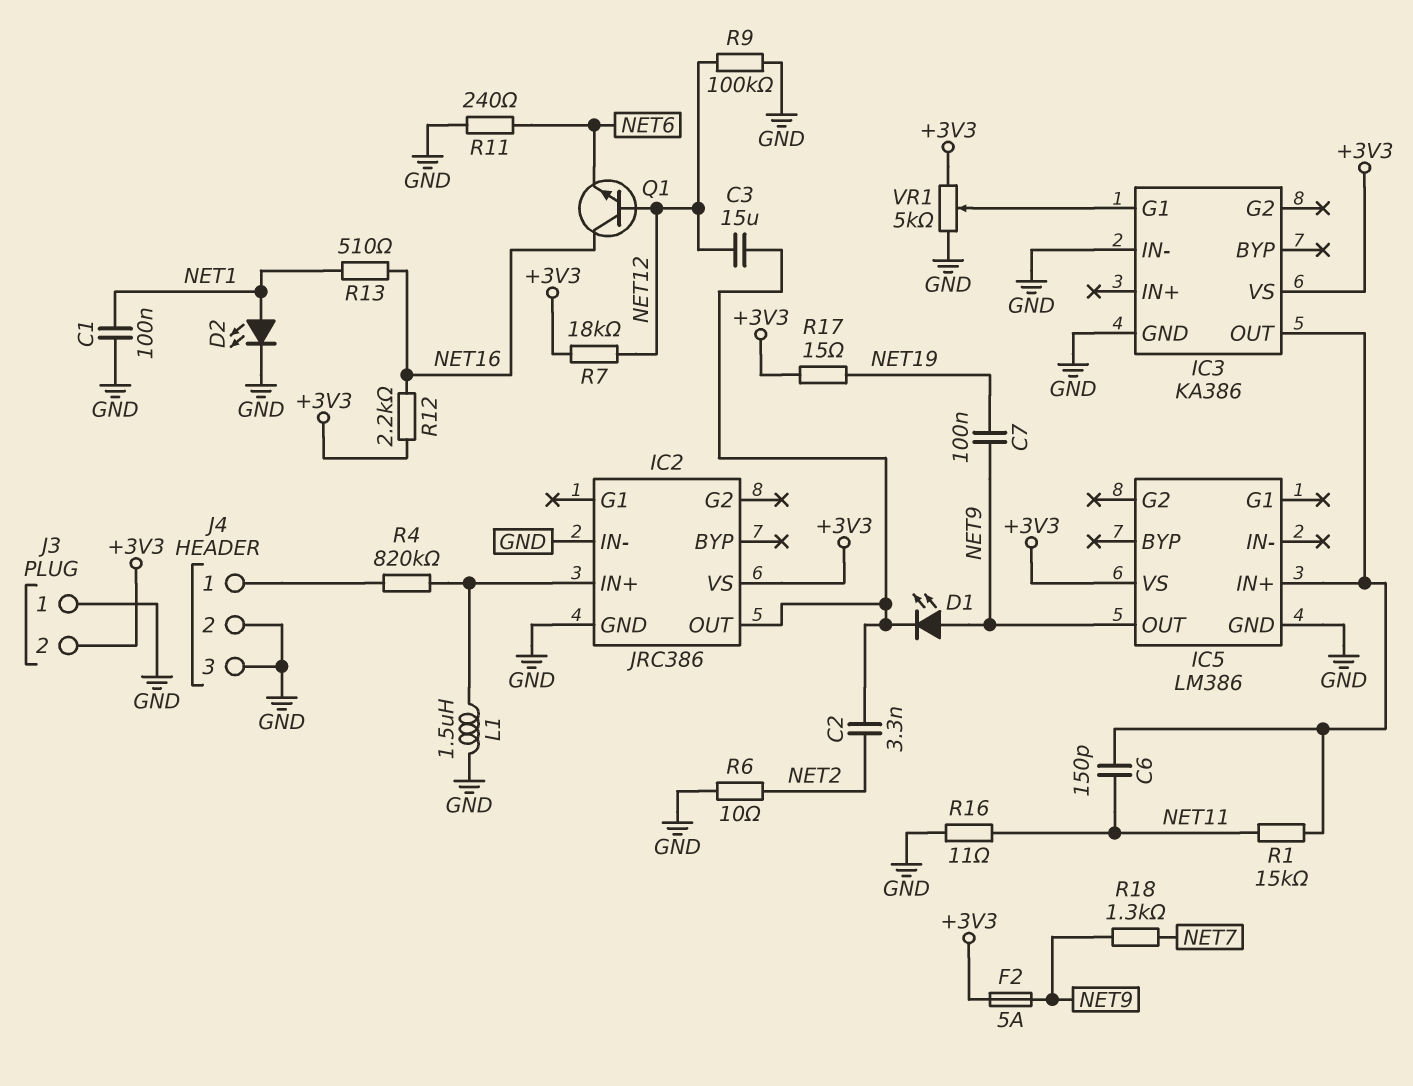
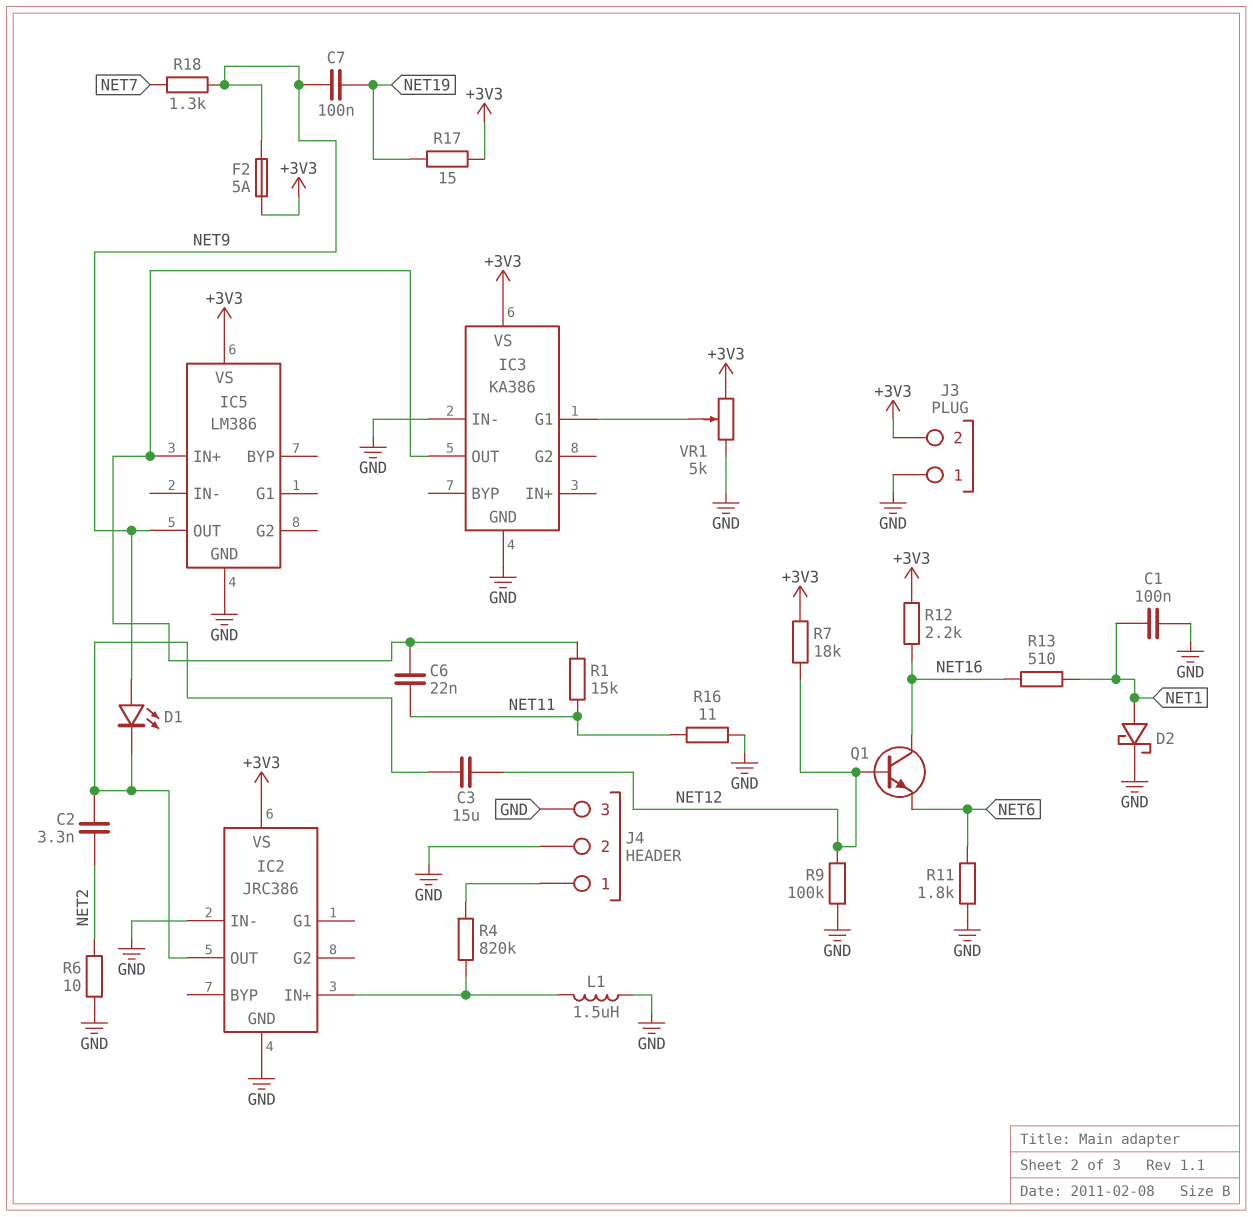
C6: 150pF (IC3/OUT, NET11) -> 22nF (IC3/OUT, NET11)
D2: LED (A NET1, K GND) -> schottky (A NET1, K GND)
R11: 240 (GND, NET6) -> 1.8k (GND, NET6)

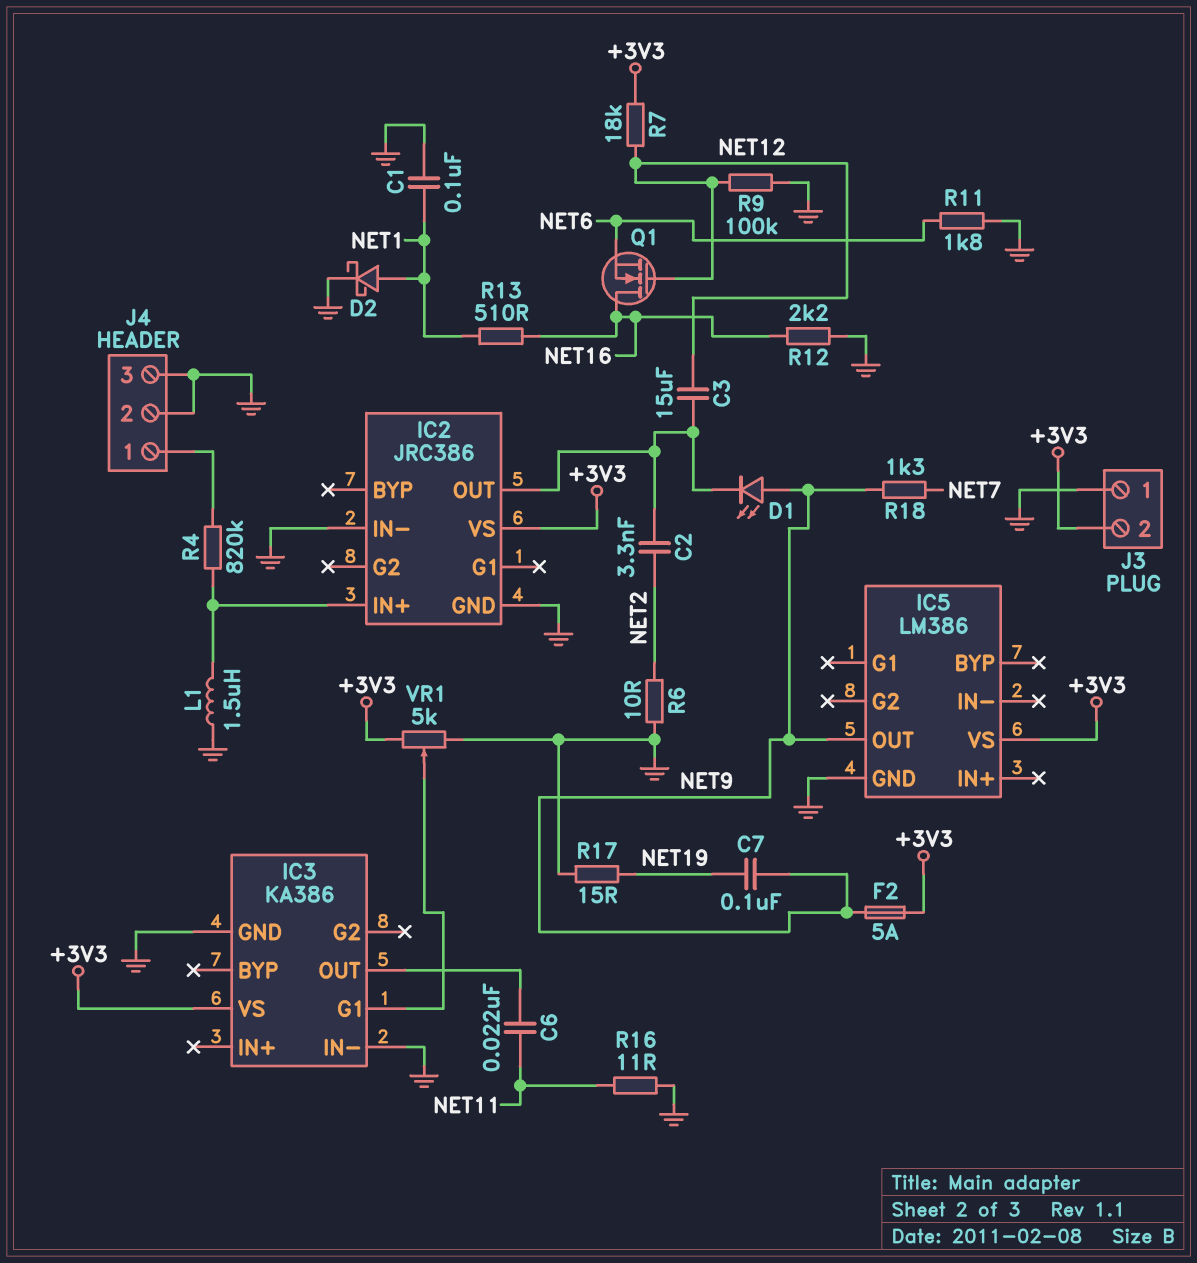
IC5 pin IN+: IC3/OUT -> none
Q1: NPN (B NET12, C NET16, E NET6) -> NMOS (G NET12, D NET16, S NET6)
R1: 15k (IC3/OUT, NET11) -> none
R12: 2.2k (+3V3, NET16) -> 2.2k (GND, NET16)
R17: 15 (+3V3, NET19) -> 15 (GND, NET19)

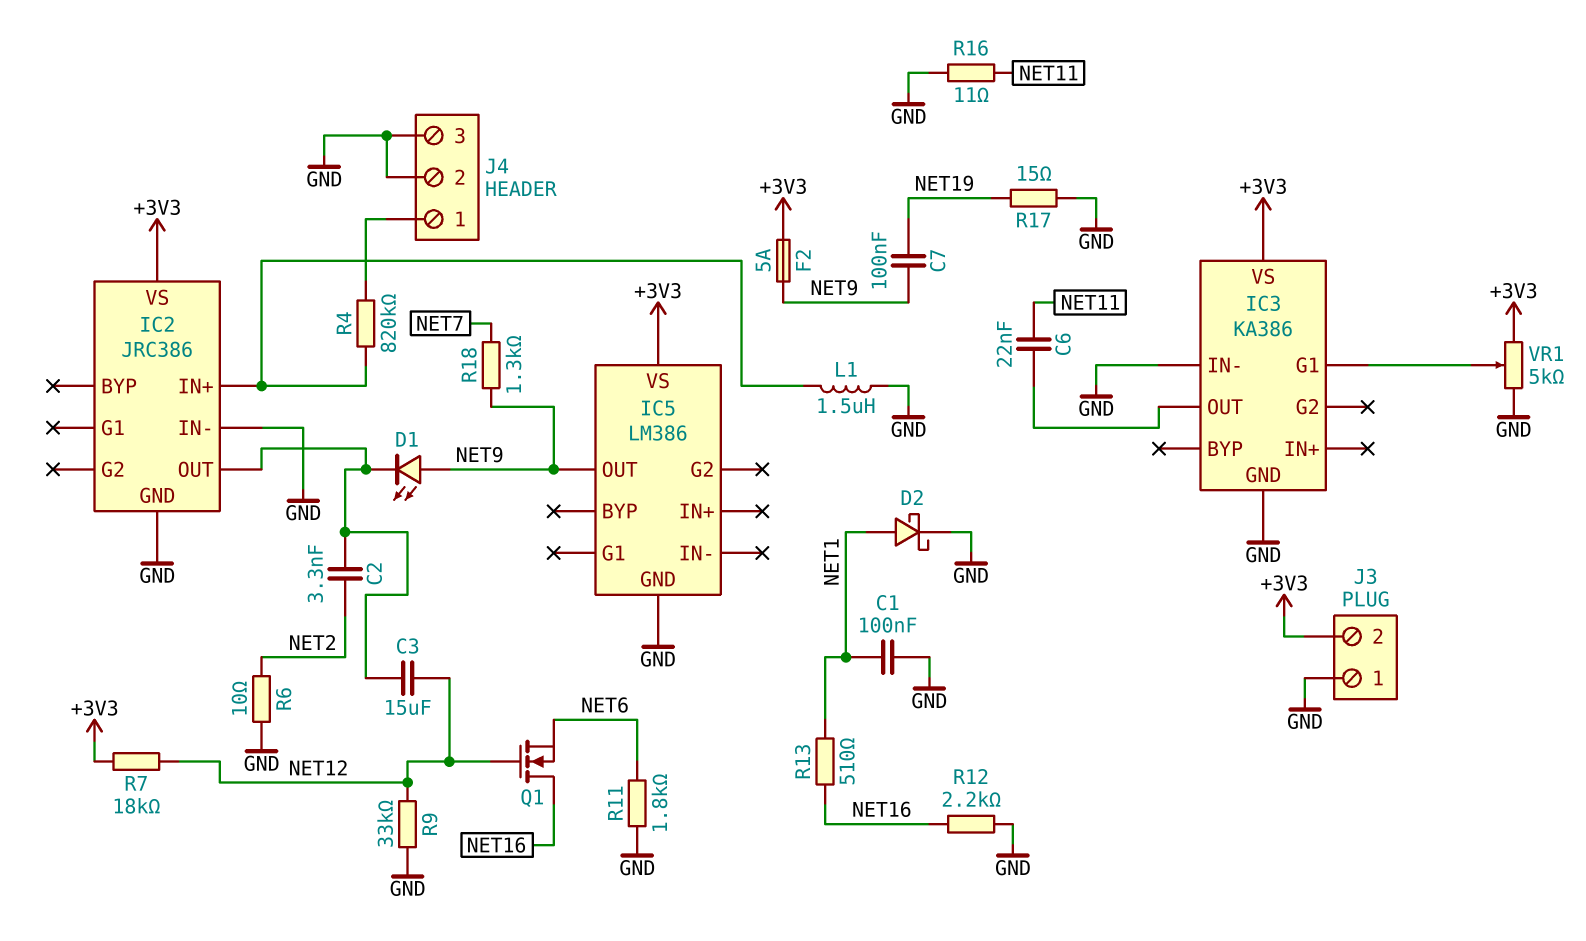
R9: 100k (GND, NET12) -> 33k (GND, NET12)

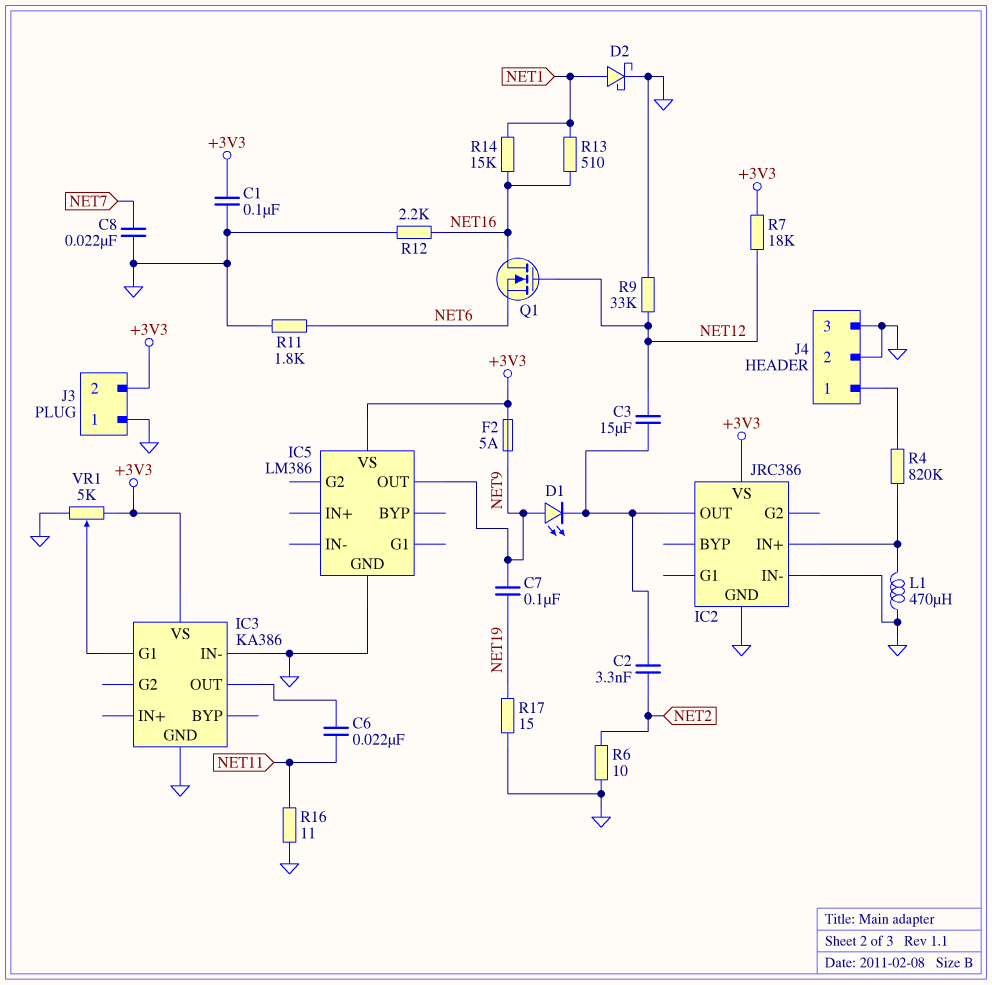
C1: 100nF (GND, NET1) -> 100nF (+3V3, GND)
C8: none -> 22nF (GND, NET7)
L1: 1.5uH (GND, IC2/IN+) -> 470uH (GND, IC2/IN+)
R14: none -> 15k (NET1, NET16)
R18: 1.3k (NET7, NET9) -> none

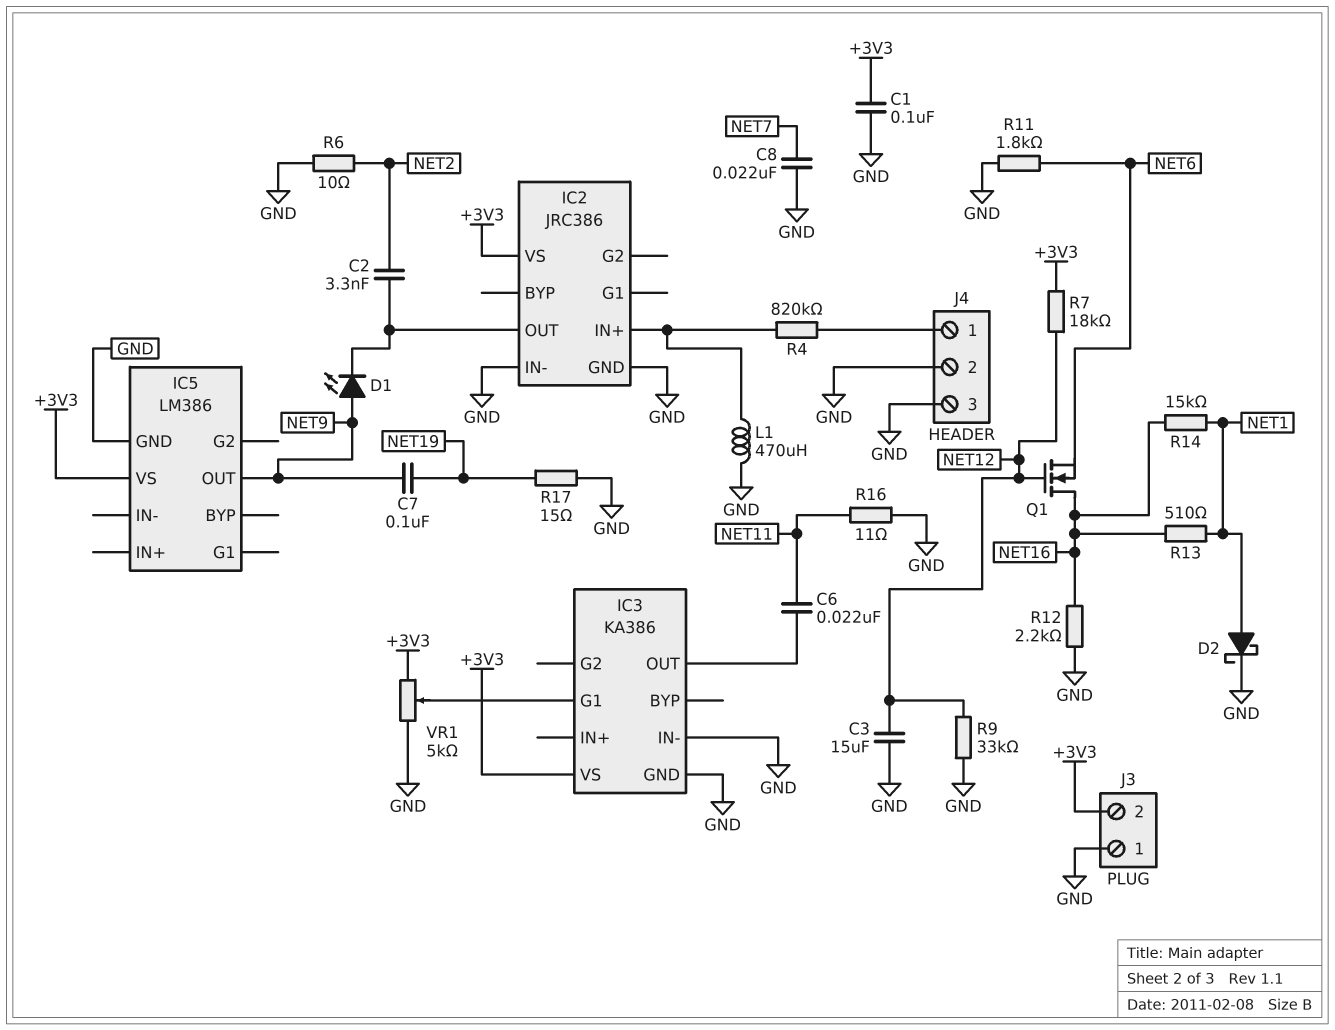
C3: 15uF (IC2/OUT, NET12) -> 15uF (GND, NET12)
F2: 5A (+3V3, NET9) -> none

